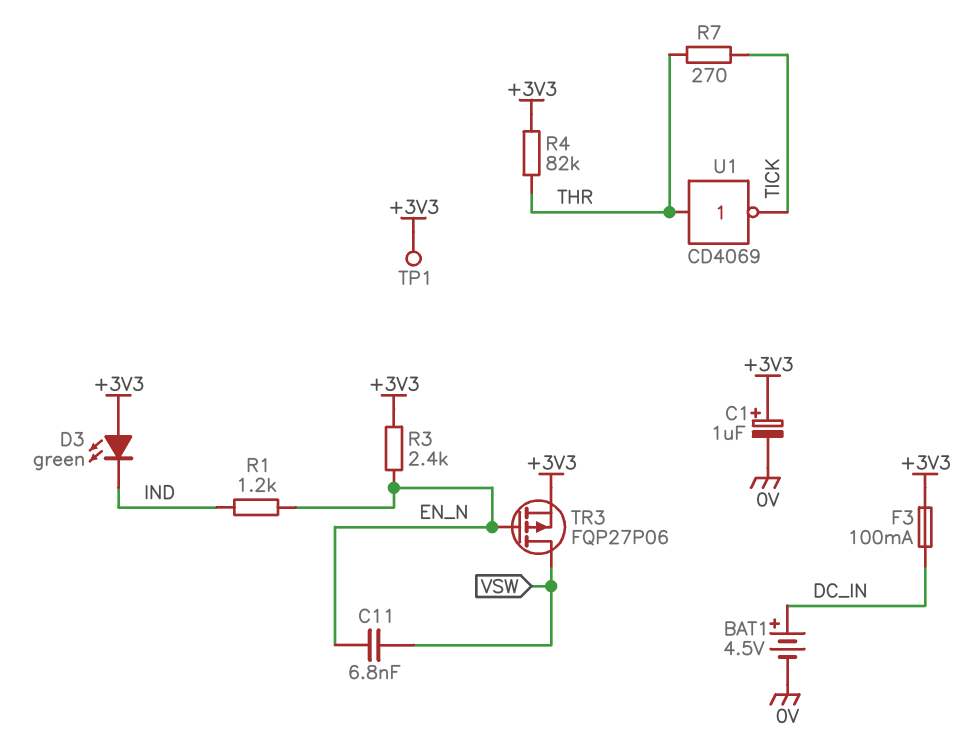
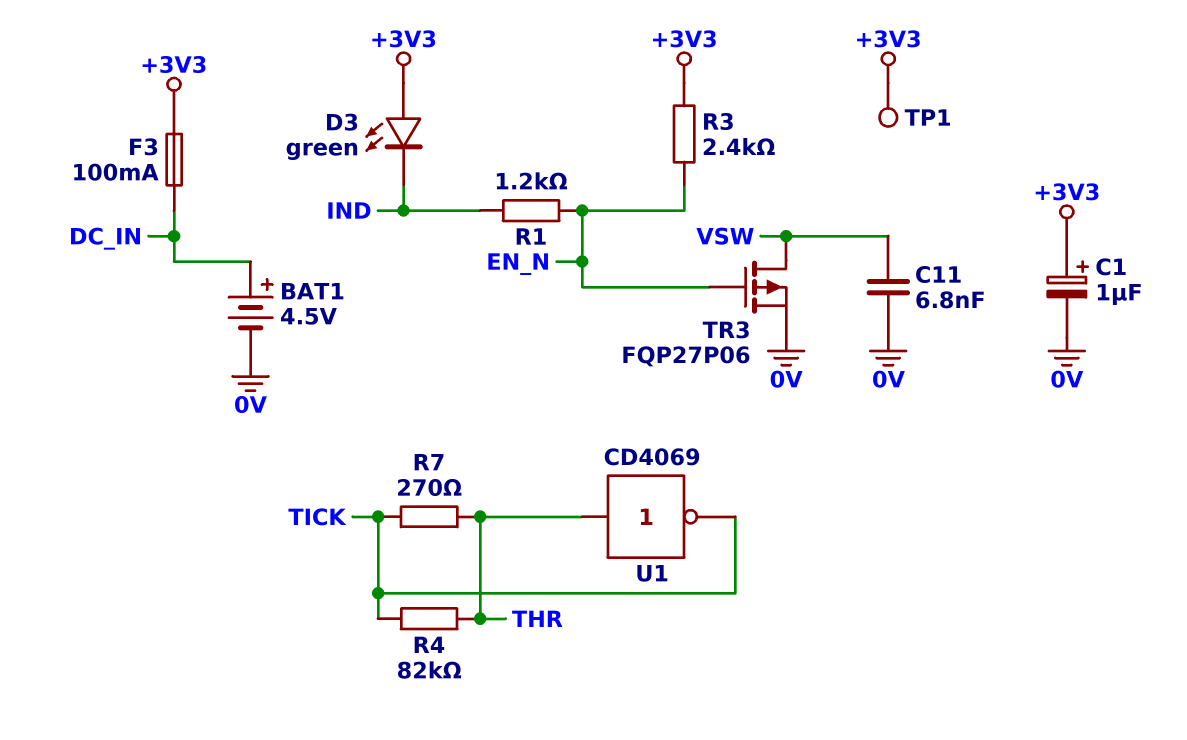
C11: 6.8nF (EN_N, VSW) -> 6.8nF (0V, VSW)
R4: 82k (+3V3, THR) -> 82k (THR, TICK)
TR3: PMOS FQP27P06 (G EN_N, D VSW, S +3V3) -> PMOS FQP27P06 (G EN_N, D VSW, S 0V)

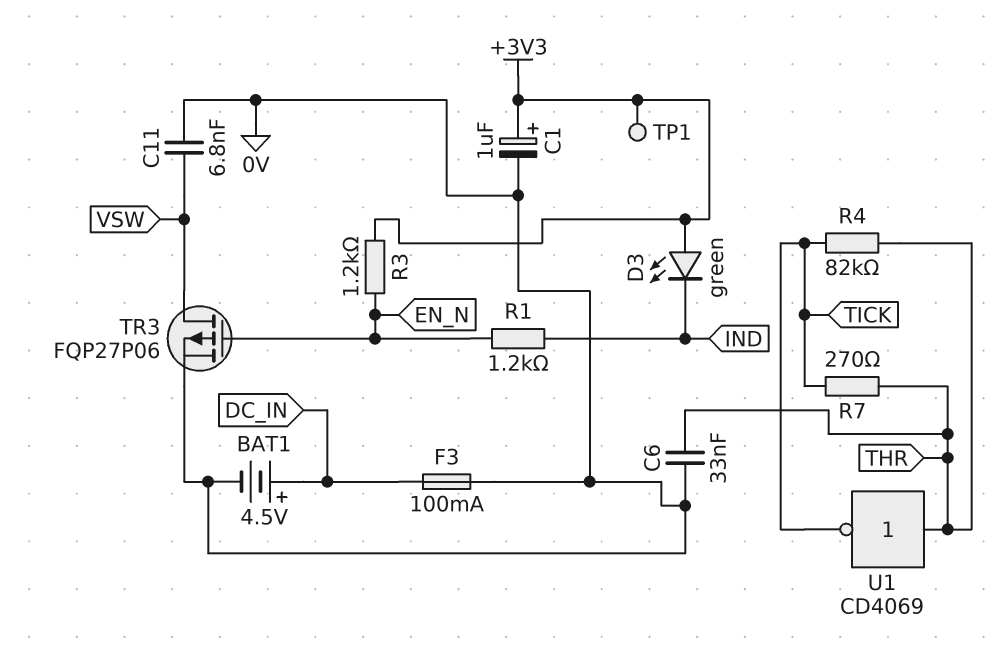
C6: none -> 33nF (0V, THR)
F3: 100mA (+3V3, DC_IN) -> 100mA (0V, DC_IN)
R3: 2.4k (+3V3, EN_N) -> 1.2k (+3V3, EN_N)

